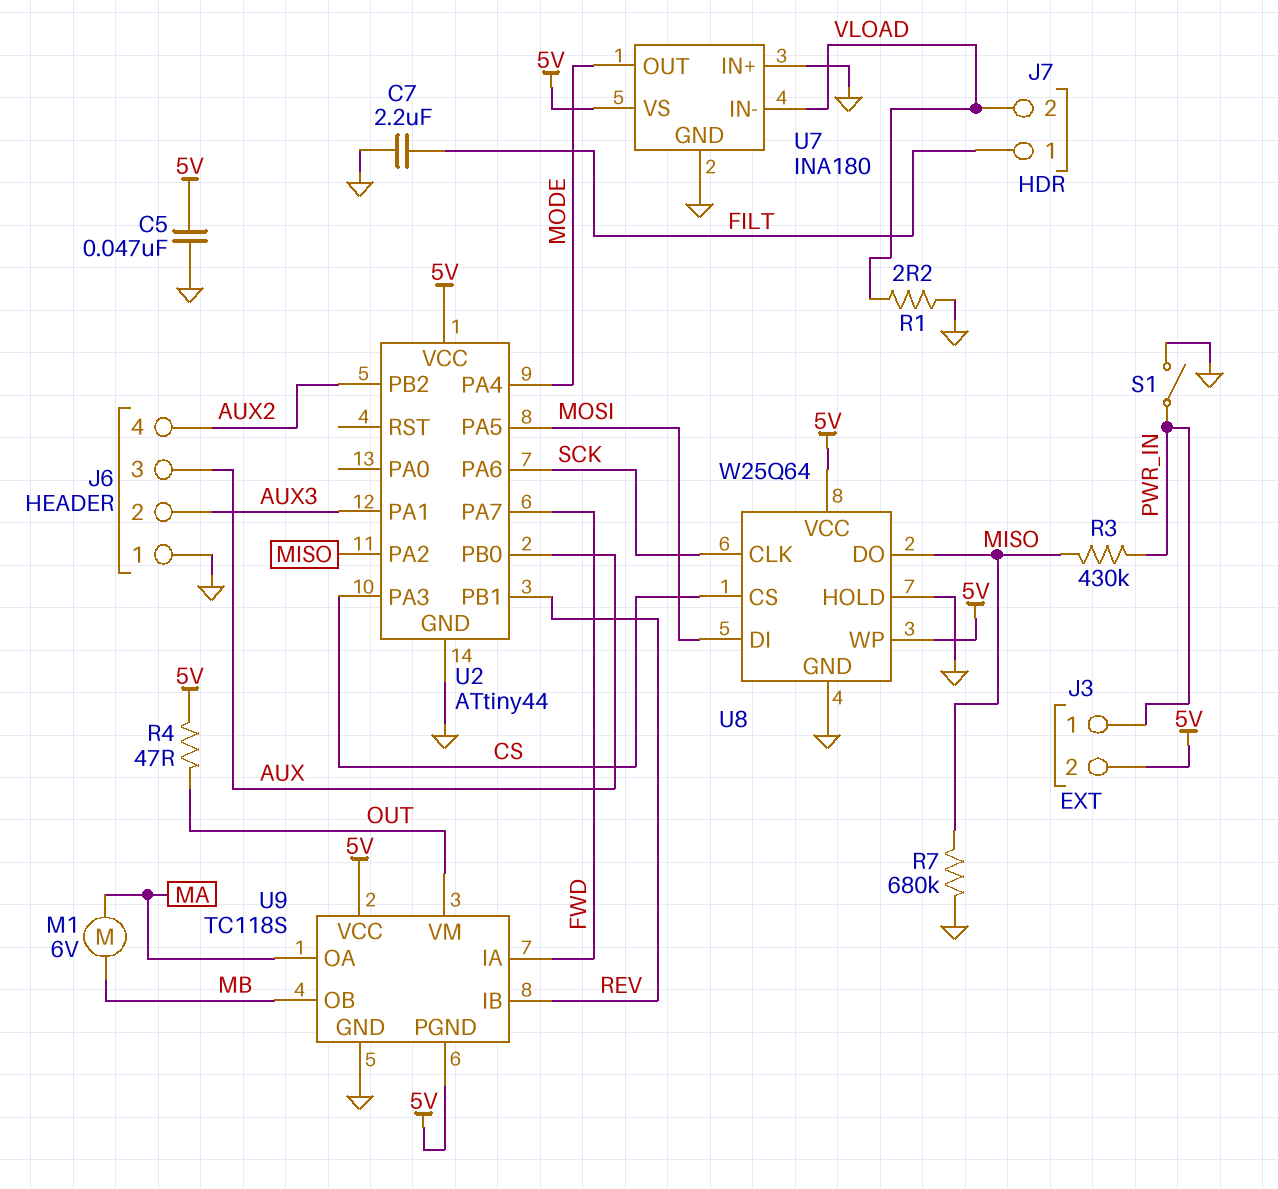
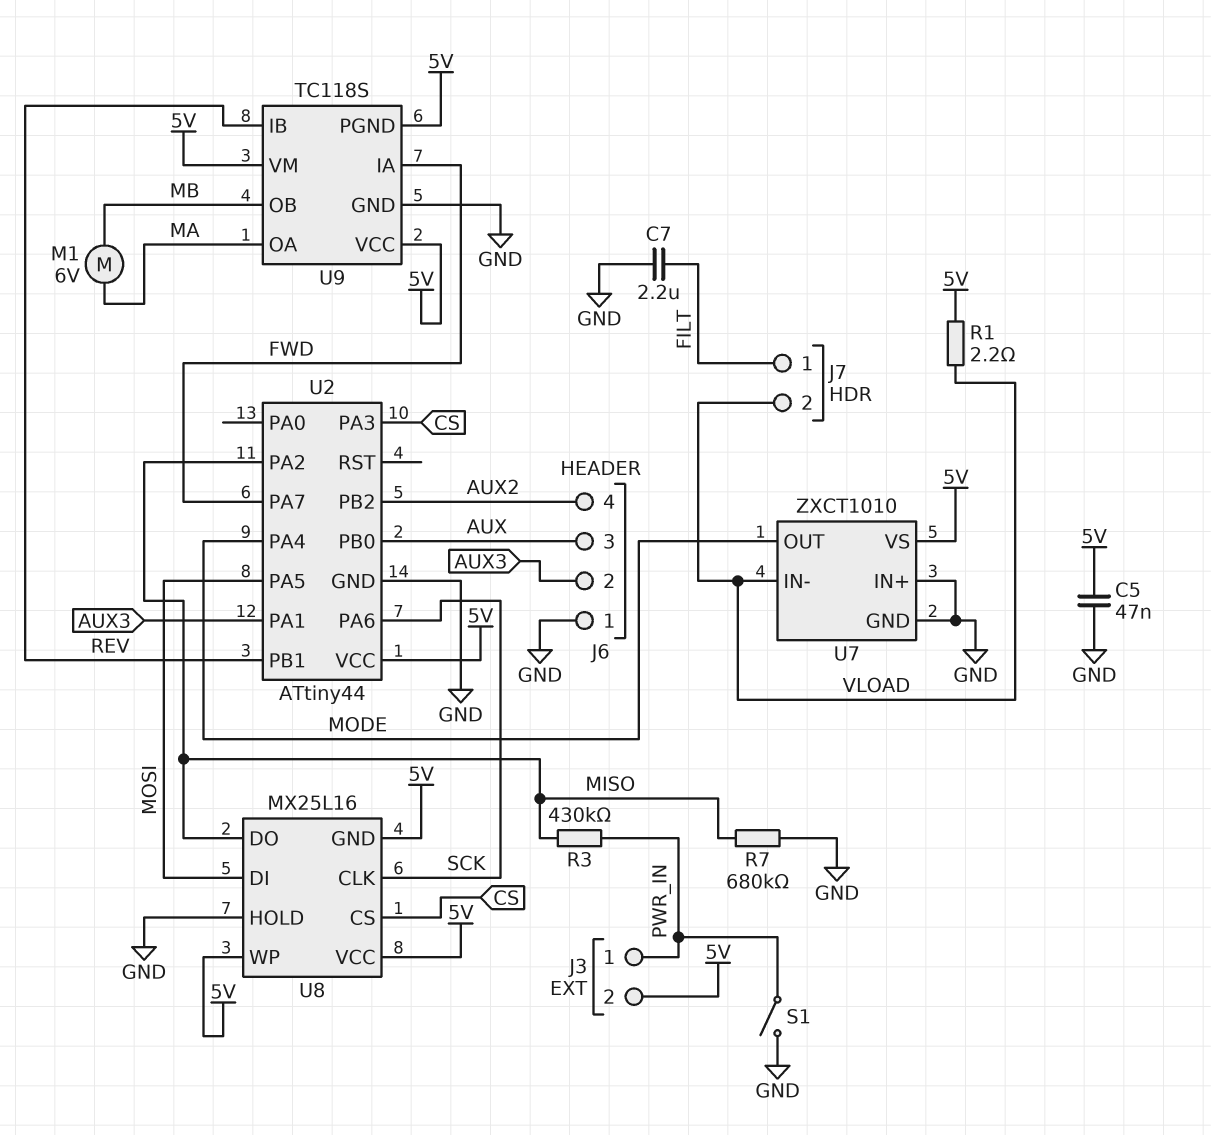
R1: 2.2 (GND, VLOAD) -> 2.2 (5V, VLOAD)
R4: 47 (5V, OUT) -> none
U7: INA180 -> ZXCT1010
U8: W25Q64 -> MX25L16
U8 pin GND: GND -> 5V
U9 pin VM: OUT -> 5V

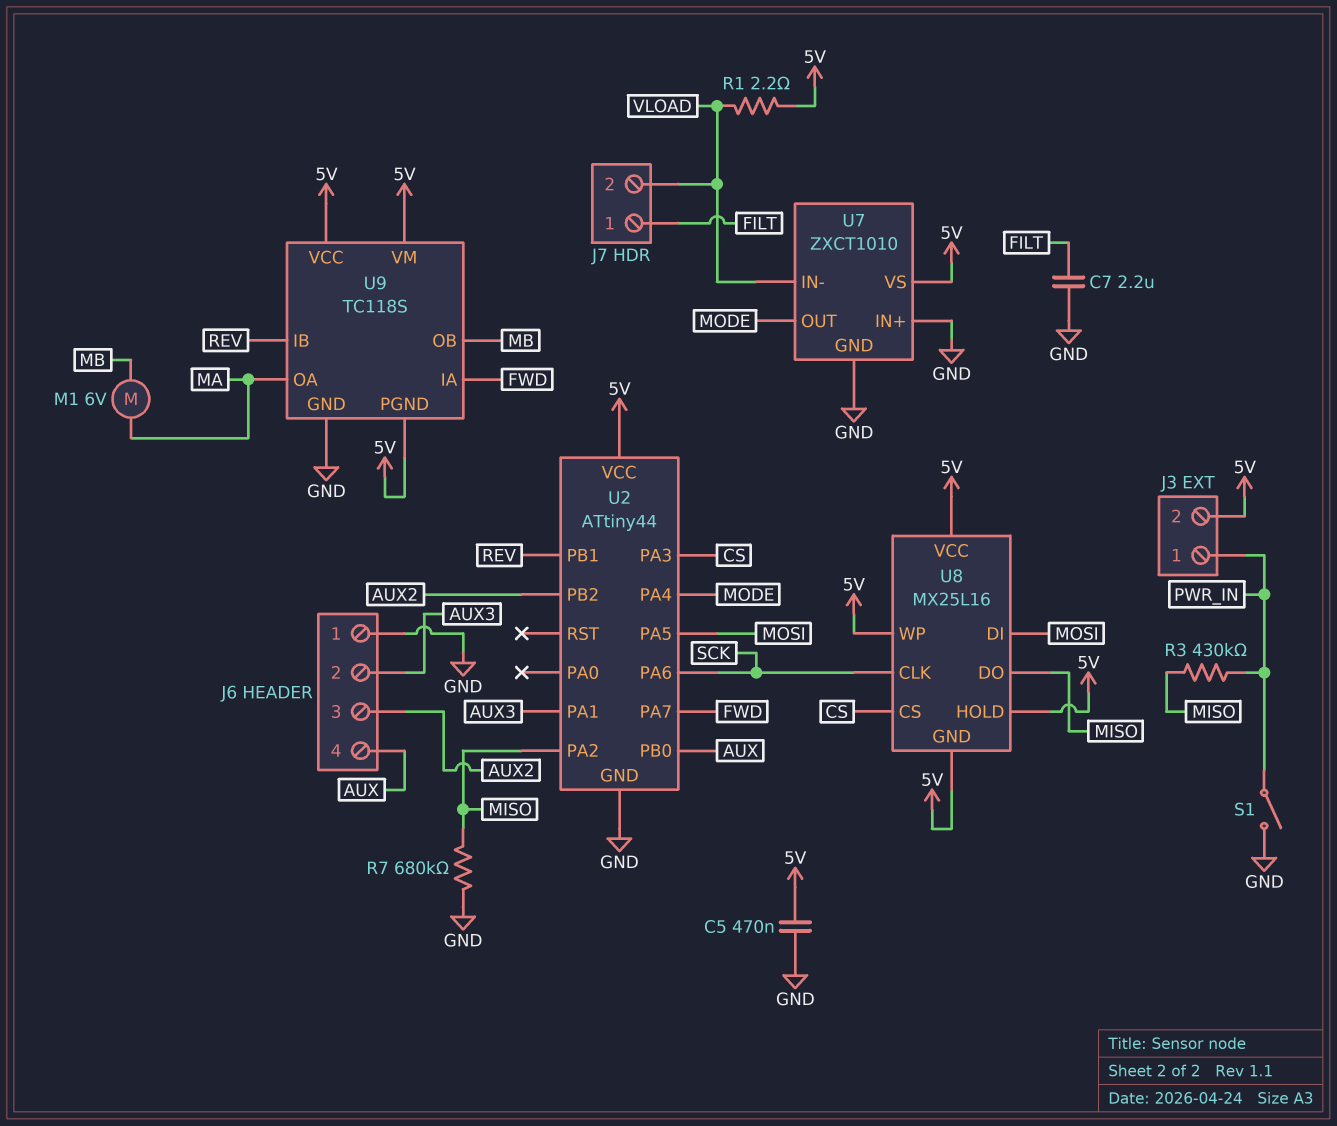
C5: 47nF (5V, GND) -> 470nF (5V, GND)
J6 pin 3: AUX -> AUX2
J6 pin 4: AUX2 -> AUX
U8 pin HOLD: GND -> 5V

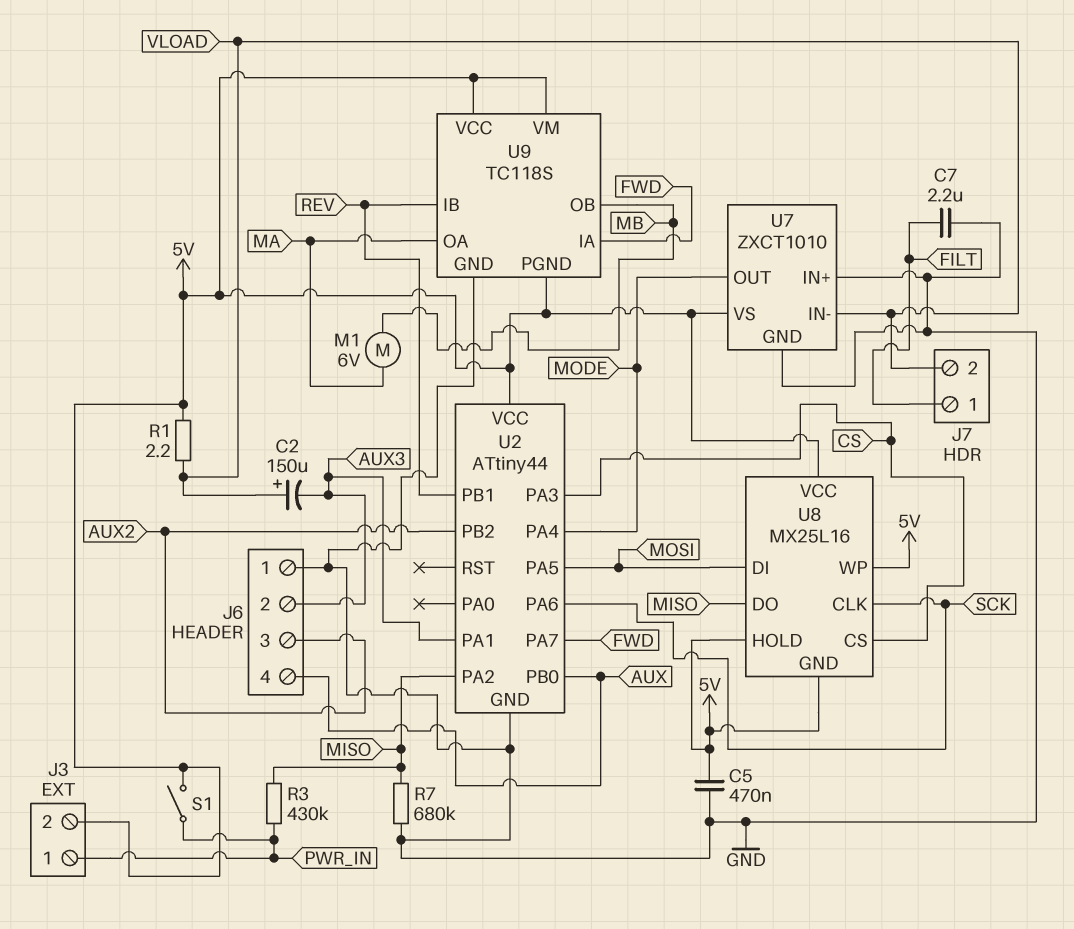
C2: none -> 150uF (plus VLOAD, minus AUX3)
S1: switch (GND, PWR_IN) -> switch (5V, PWR_IN)

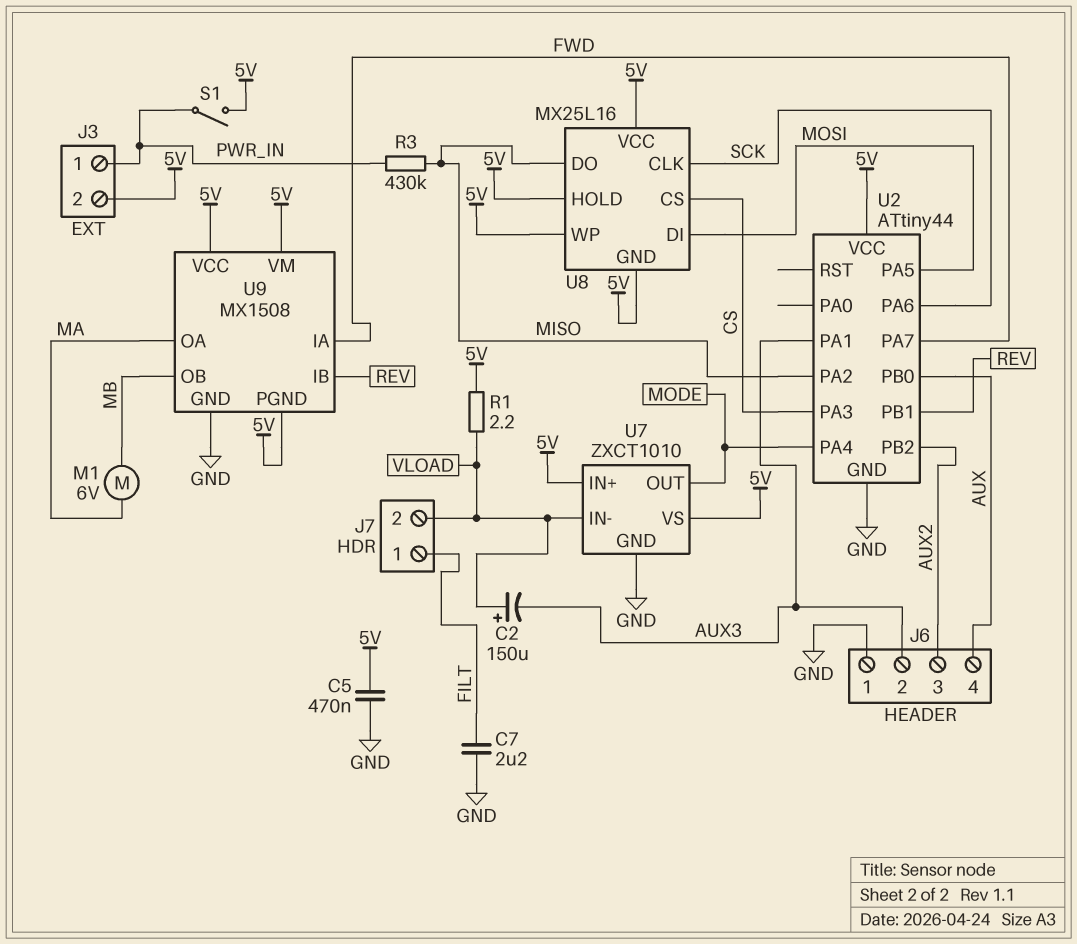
R7: 680k (GND, MISO) -> none
U7 pin IN+: GND -> 5V
U9: TC118S -> MX1508

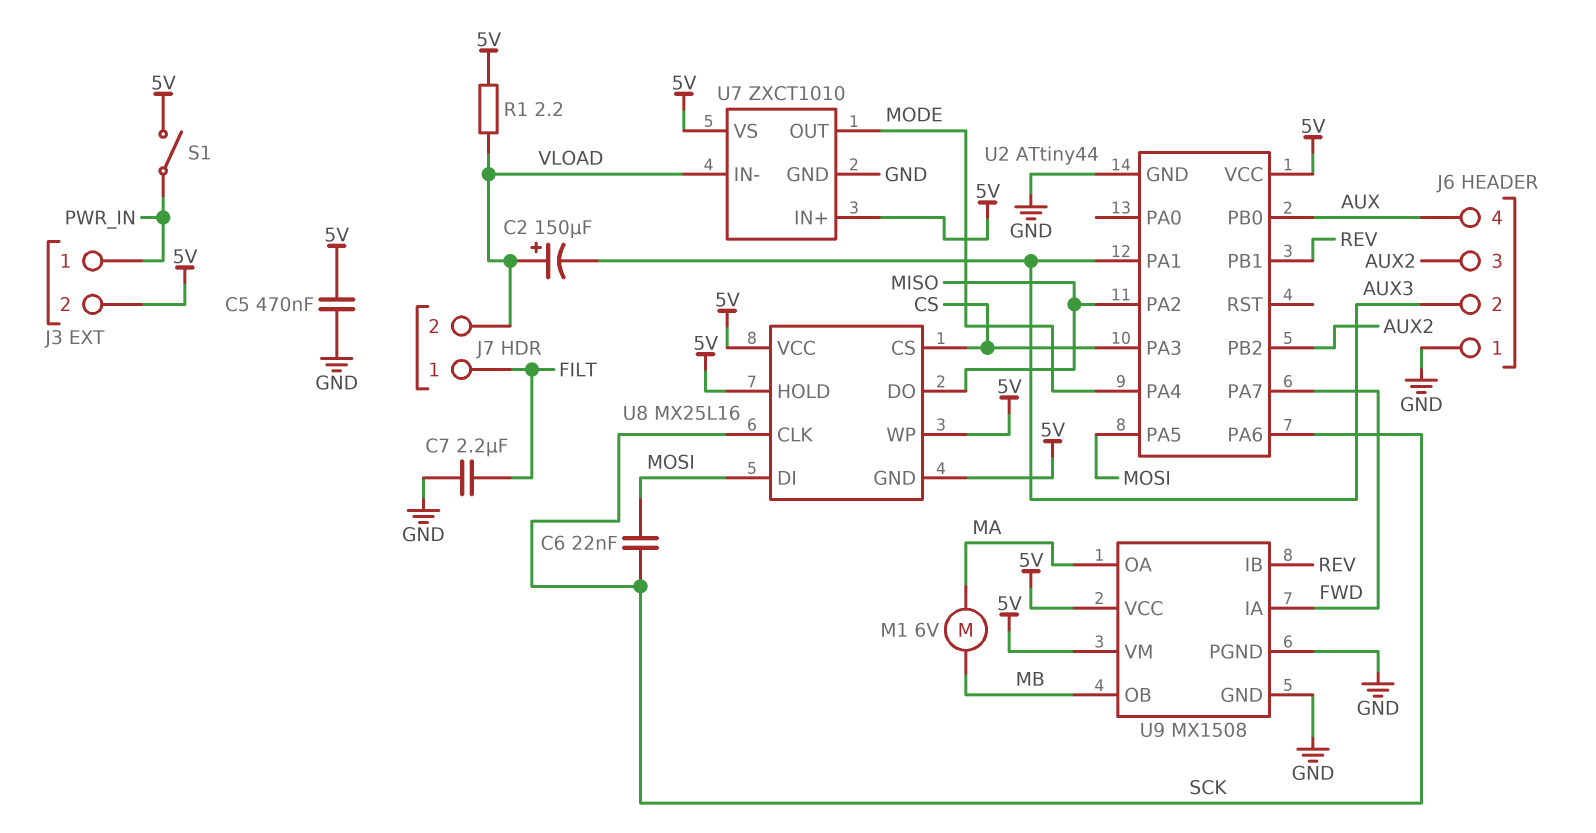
C6: none -> 22nF (MOSI, SCK)
R3: 430k (MISO, PWR_IN) -> none
U9 pin PGND: 5V -> GND

